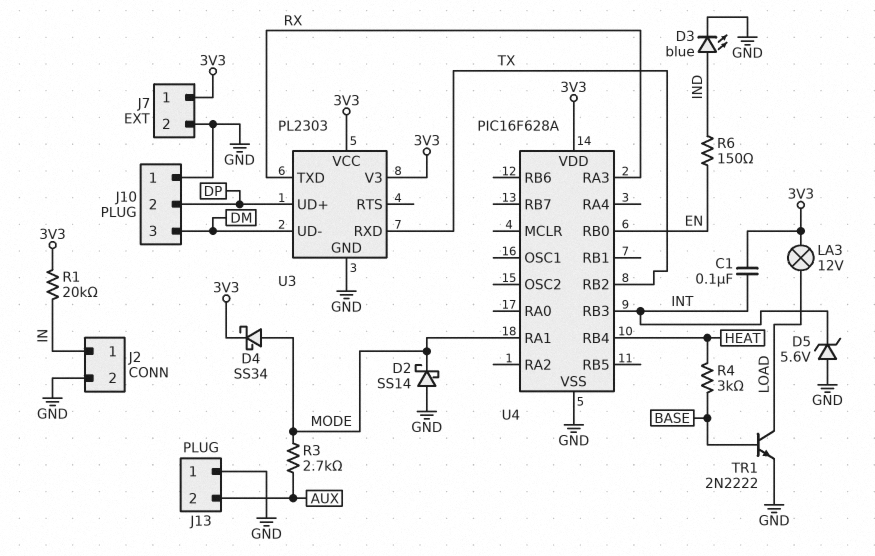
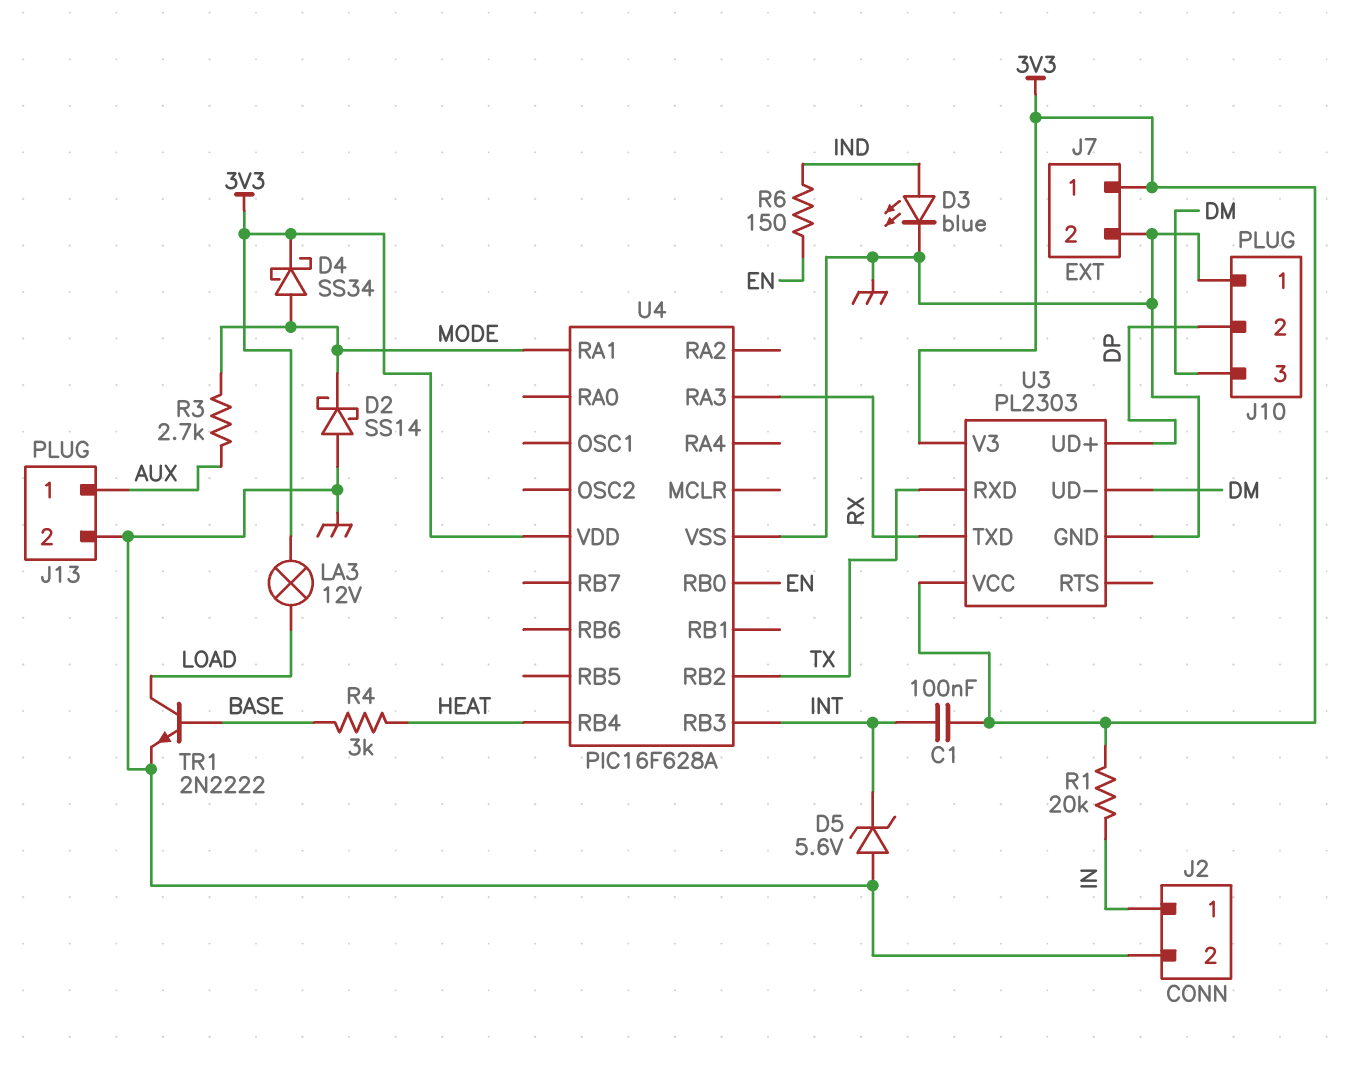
J13 pin 1: GND -> AUX
J13 pin 2: AUX -> GND

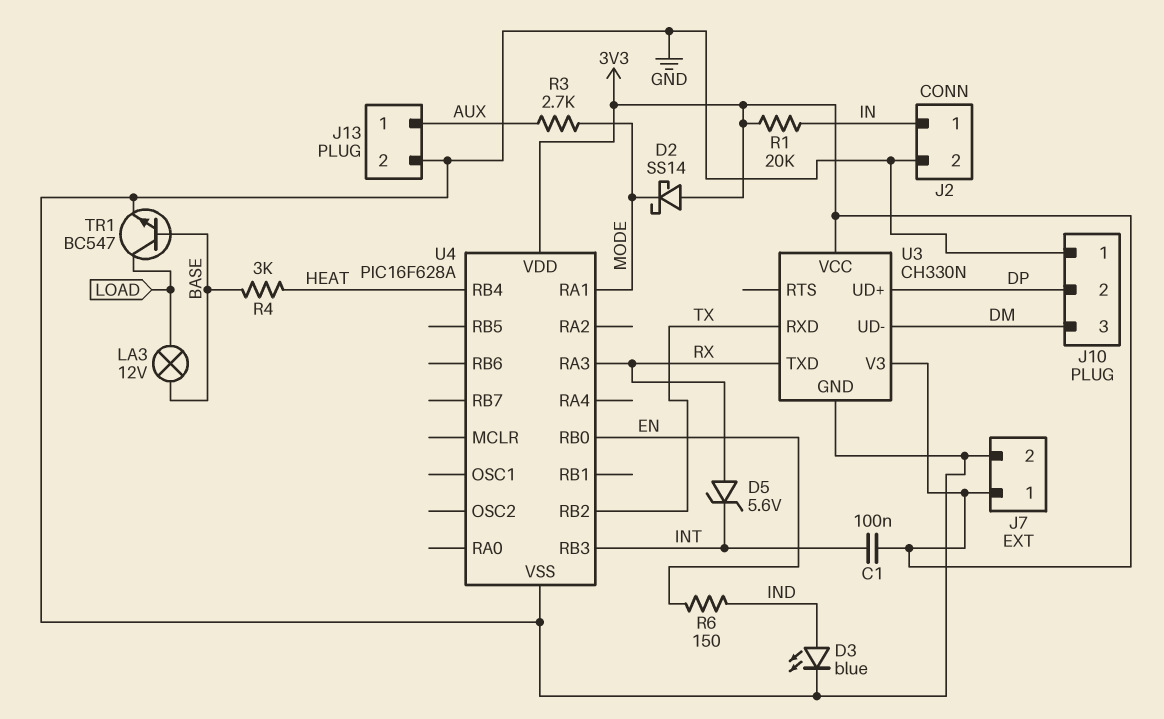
D2: schottky SS14 (A GND, K MODE) -> schottky SS14 (A 3V3, K MODE)
D4: schottky SS34 (A MODE, K 3V3) -> none
D5: zener 5.6V (A GND, K INT) -> zener 5.6V (A RX, K INT)
LA3: lamp 12V (3V3, LOAD) -> lamp 12V (BASE, LOAD)
TR1: NPN 2N2222 (B BASE, C LOAD, E GND) -> NPN BC547 (B BASE, C LOAD, E GND)
U3: PL2303 -> CH330N

